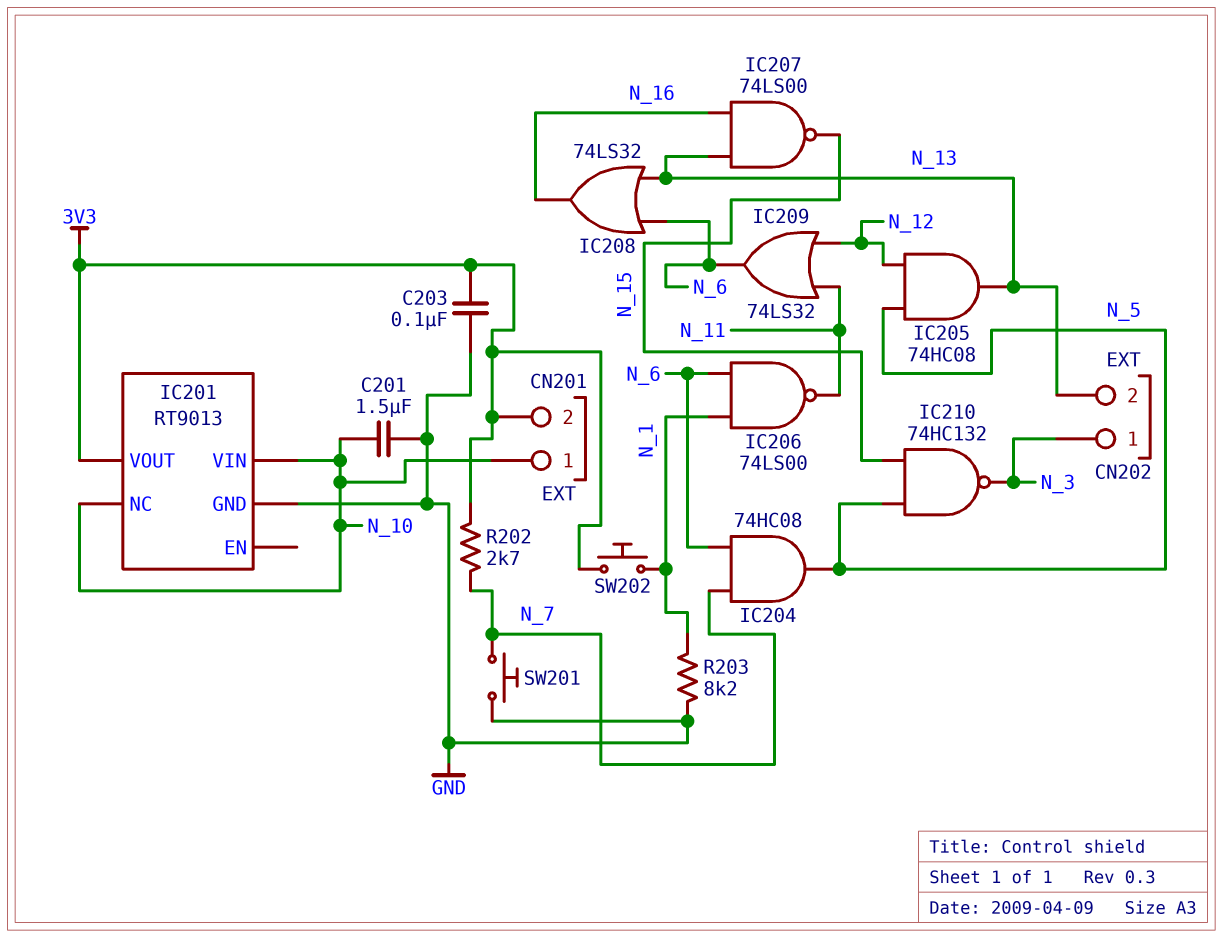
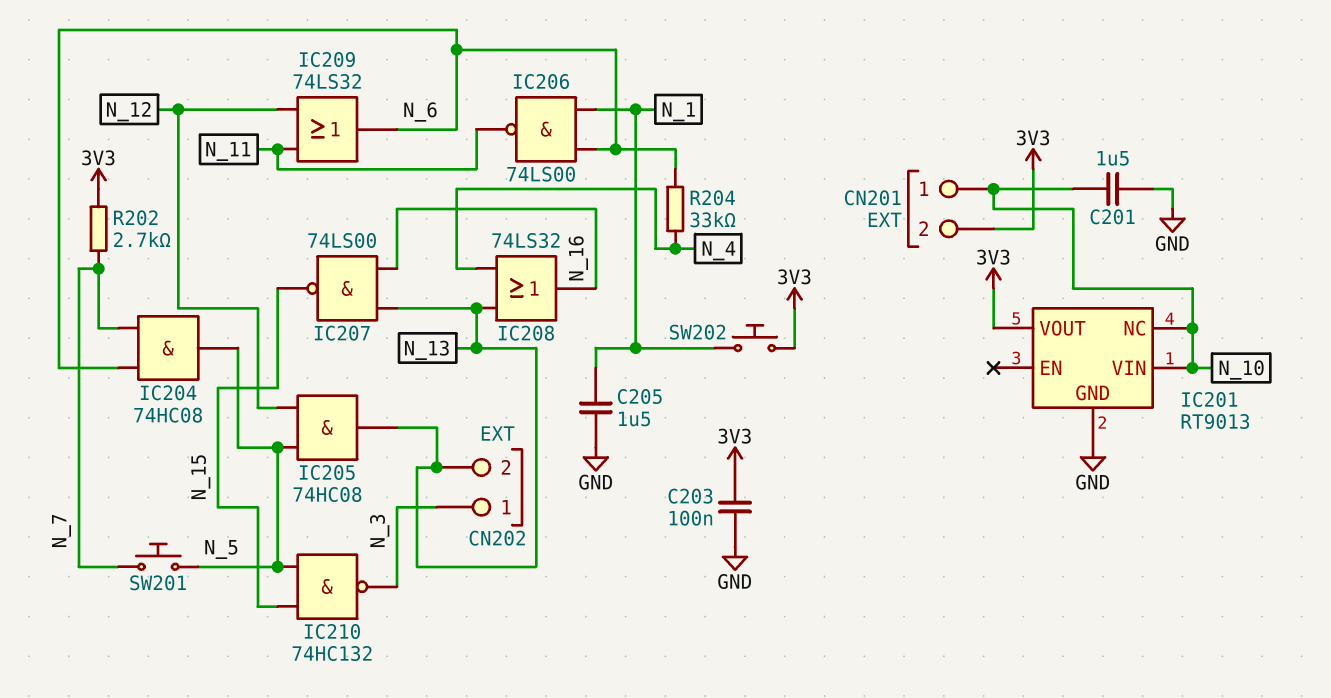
C205: none -> 1.5uF (GND, N_1)
IC208: OR 74LS32 (in N_6, in N_13, out N_16) -> OR 74LS32 (in N_4, in N_13, out N_16)
R203: 8.2k (GND, N_1) -> none
R204: none -> 33k (N_4, N_6)
SW201: button (GND, N_7) -> button (N_5, N_7)

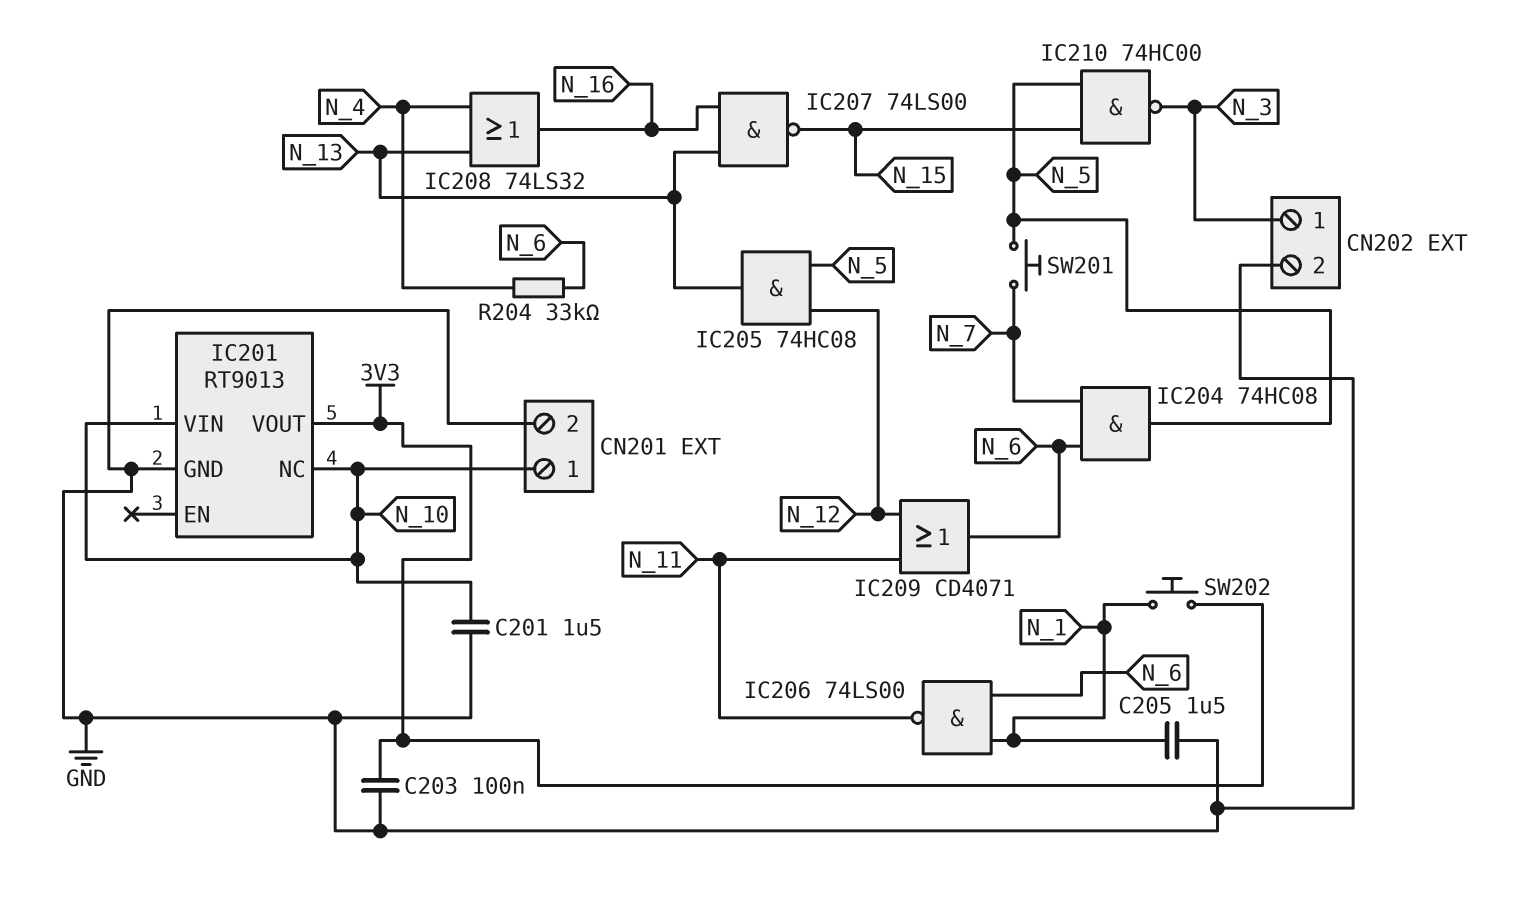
CN201 pin 2: 3V3 -> GND
CN202 pin 2: N_13 -> GND
IC209: OR 74LS32 (in N_11, in N_12, out N_6) -> OR CD4071 (in N_11, in N_12, out N_6)
IC210: NAND 74HC132 (in N_5, in N_15, out N_3) -> NAND 74HC00 (in N_5, in N_15, out N_3)
R202: 2.7k (3V3, N_7) -> none

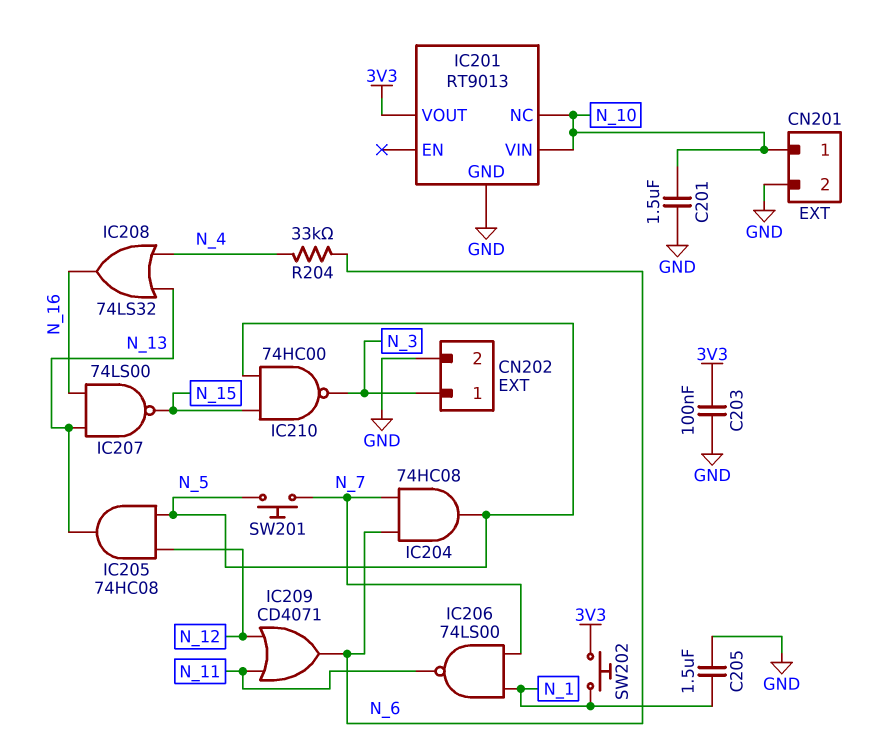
IC206: NAND 74LS00 (in N_1, in N_6, out N_11) -> NAND 74LS00 (in N_1, in N_7, out N_11)

